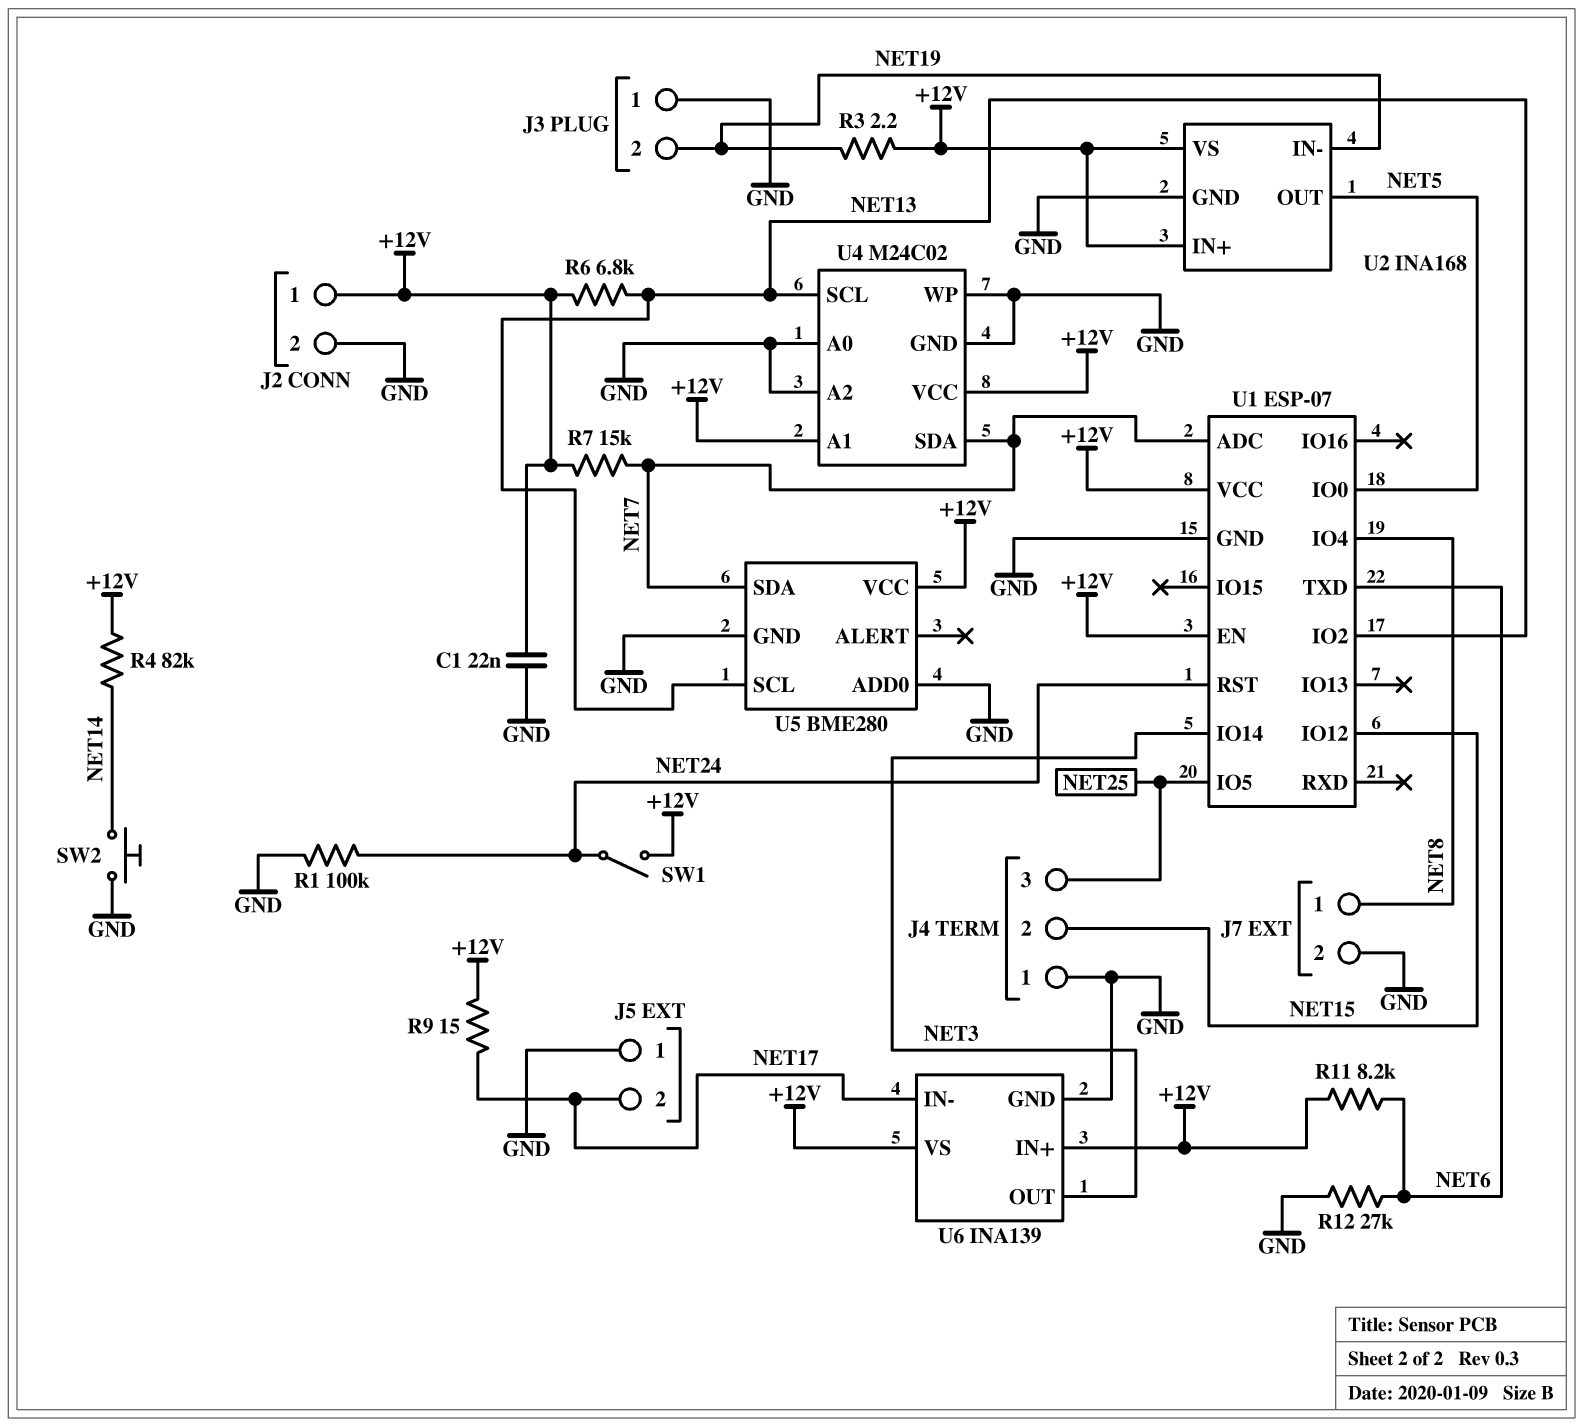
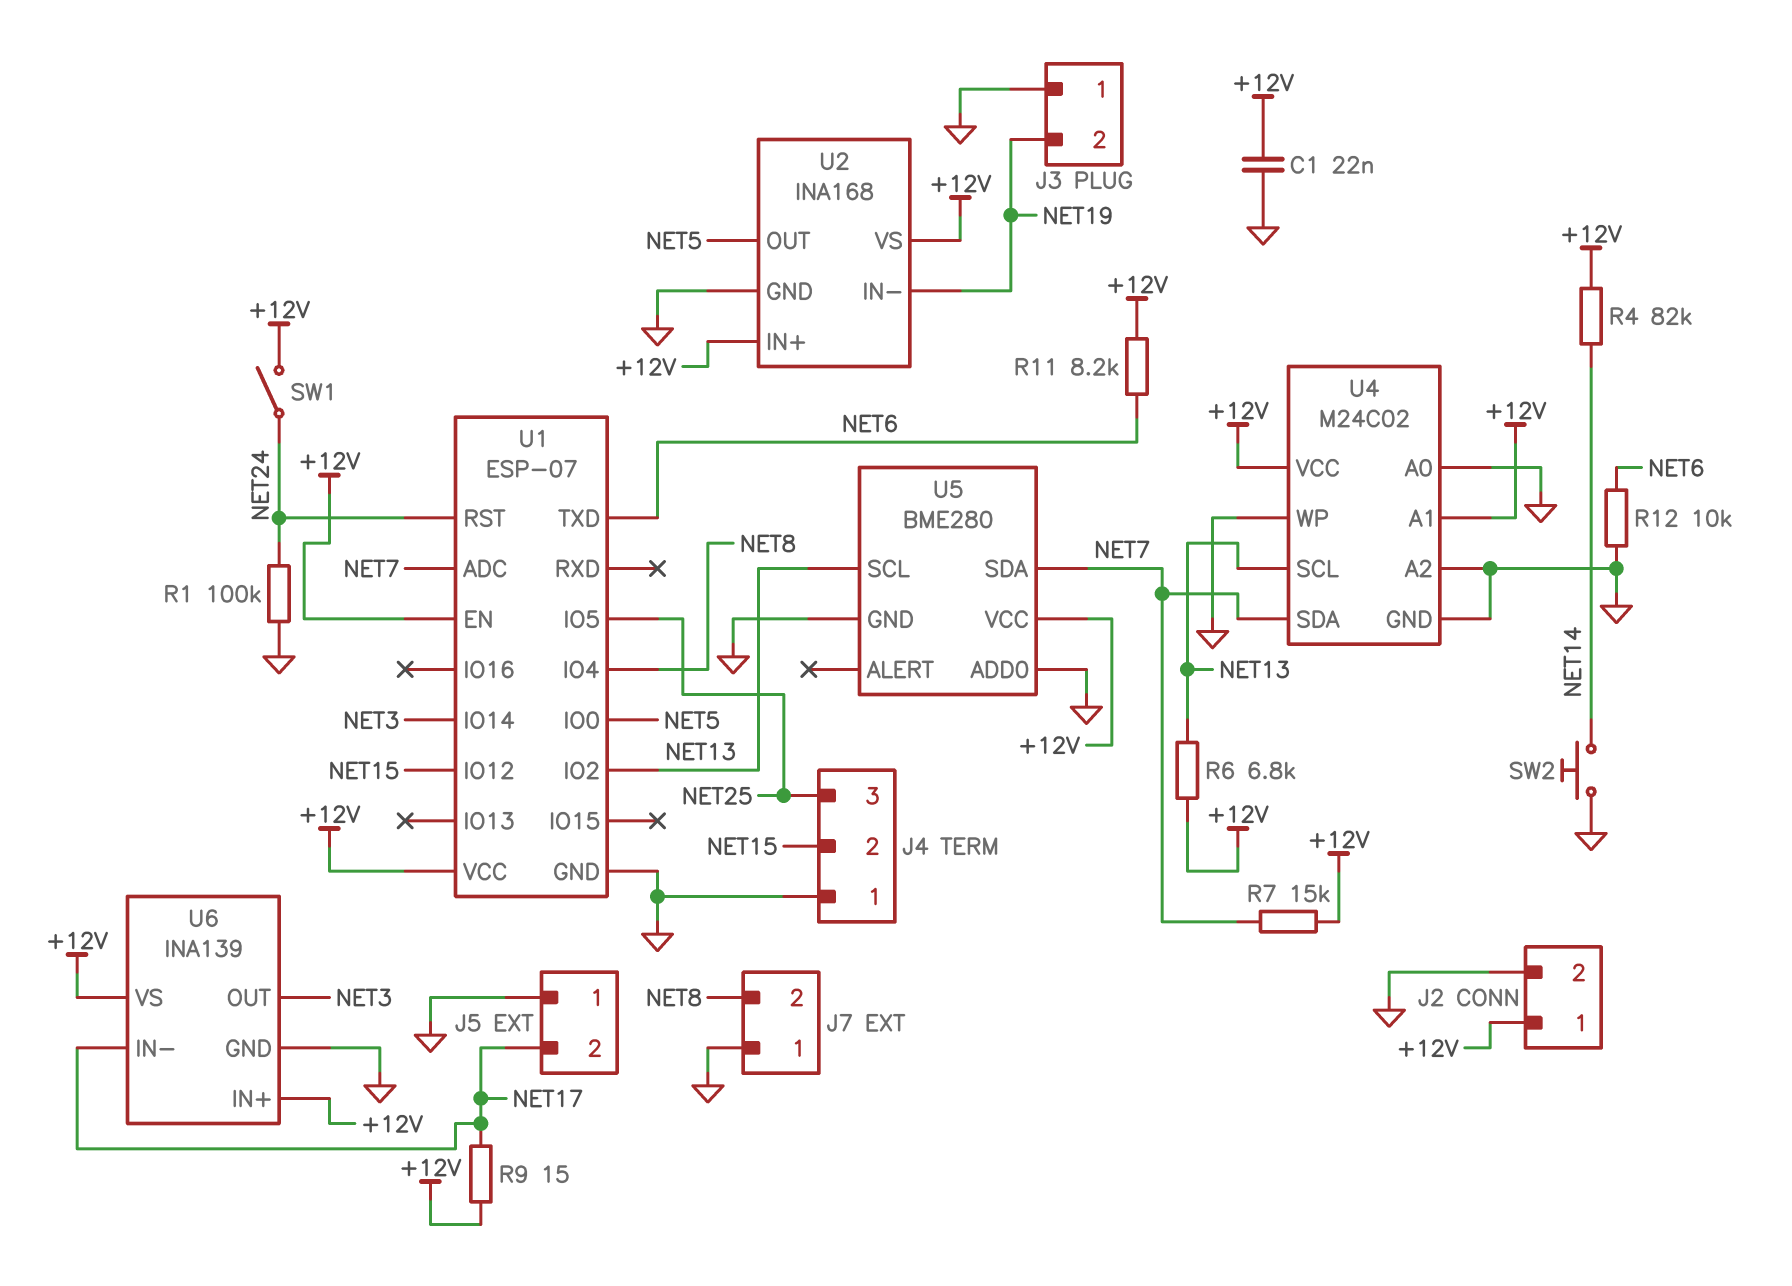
J7 pin 1: NET8 -> GND
J7 pin 2: GND -> NET8
R3: 2.2 (+12V, NET19) -> none
R12: 27k (GND, NET6) -> 10k (GND, NET6)

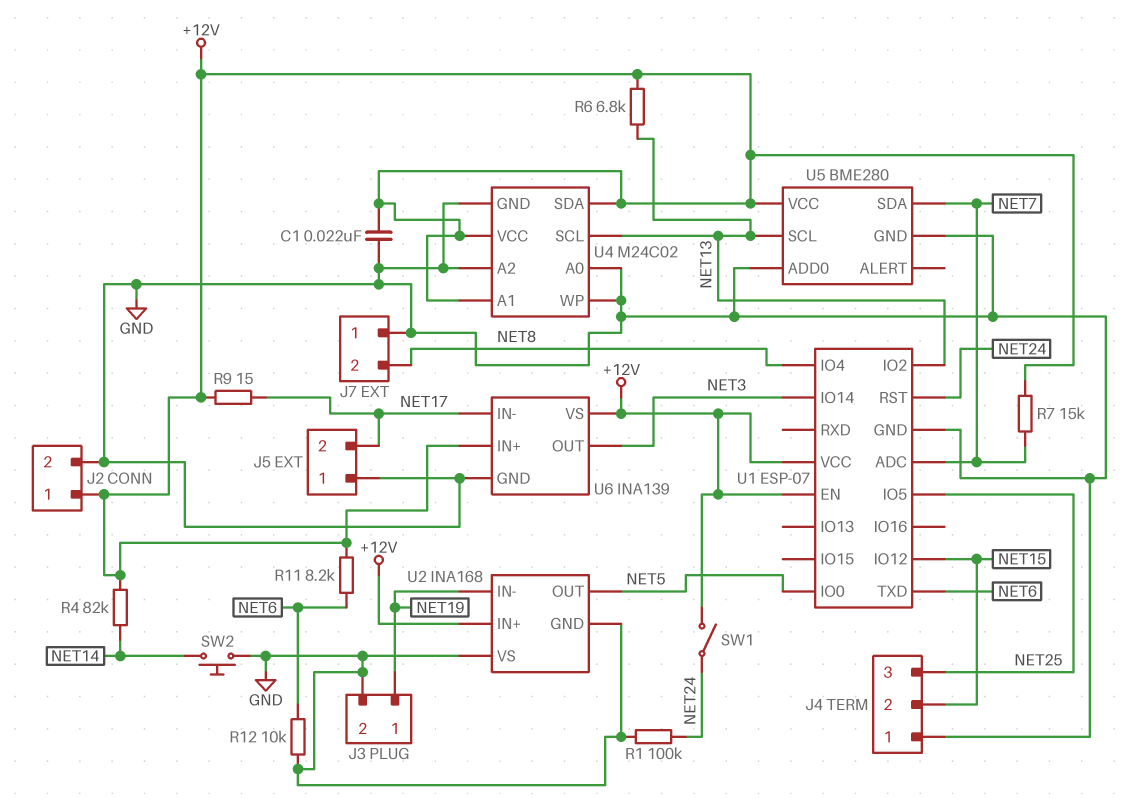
J3 pin 1: GND -> NET19
J3 pin 2: NET19 -> GND
U2 pin VS: +12V -> GND
U4 pin SDA: NET7 -> +12V

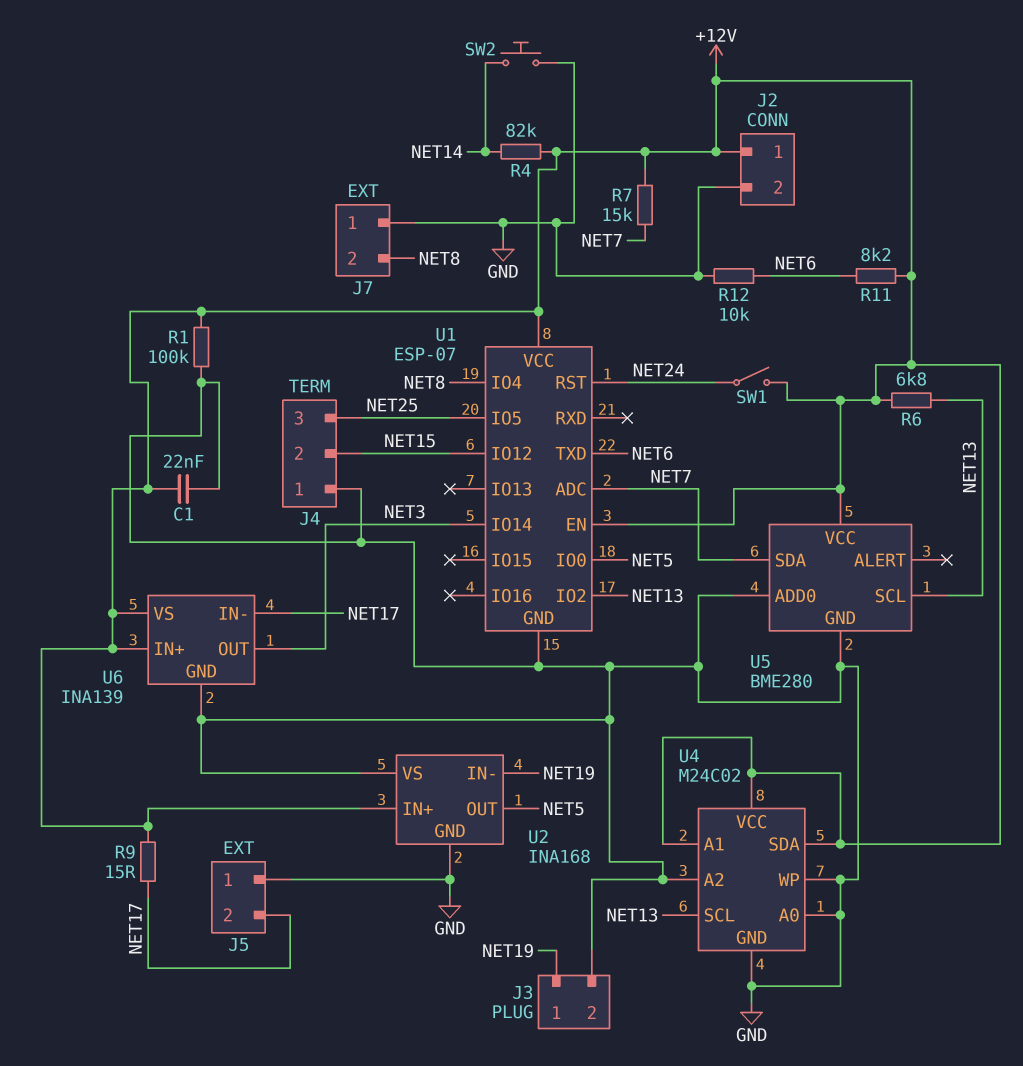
R1: 100k (GND, NET24) -> 100k (+12V, GND)

